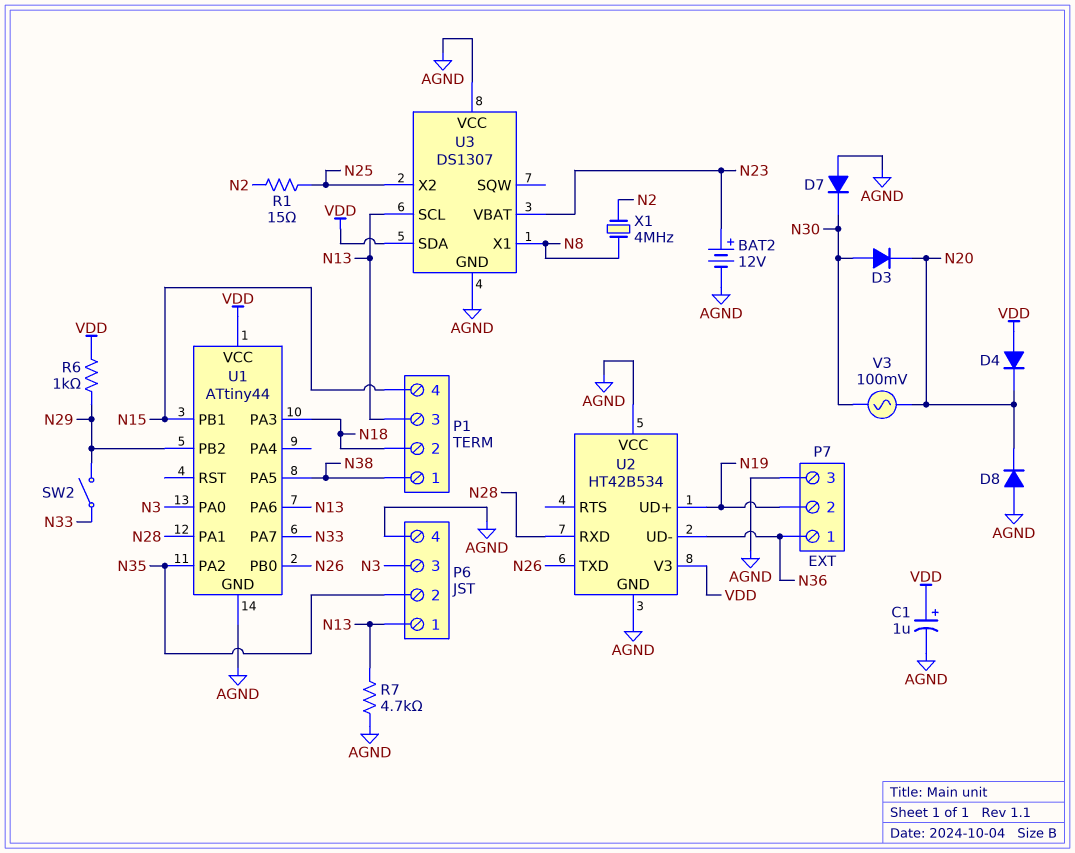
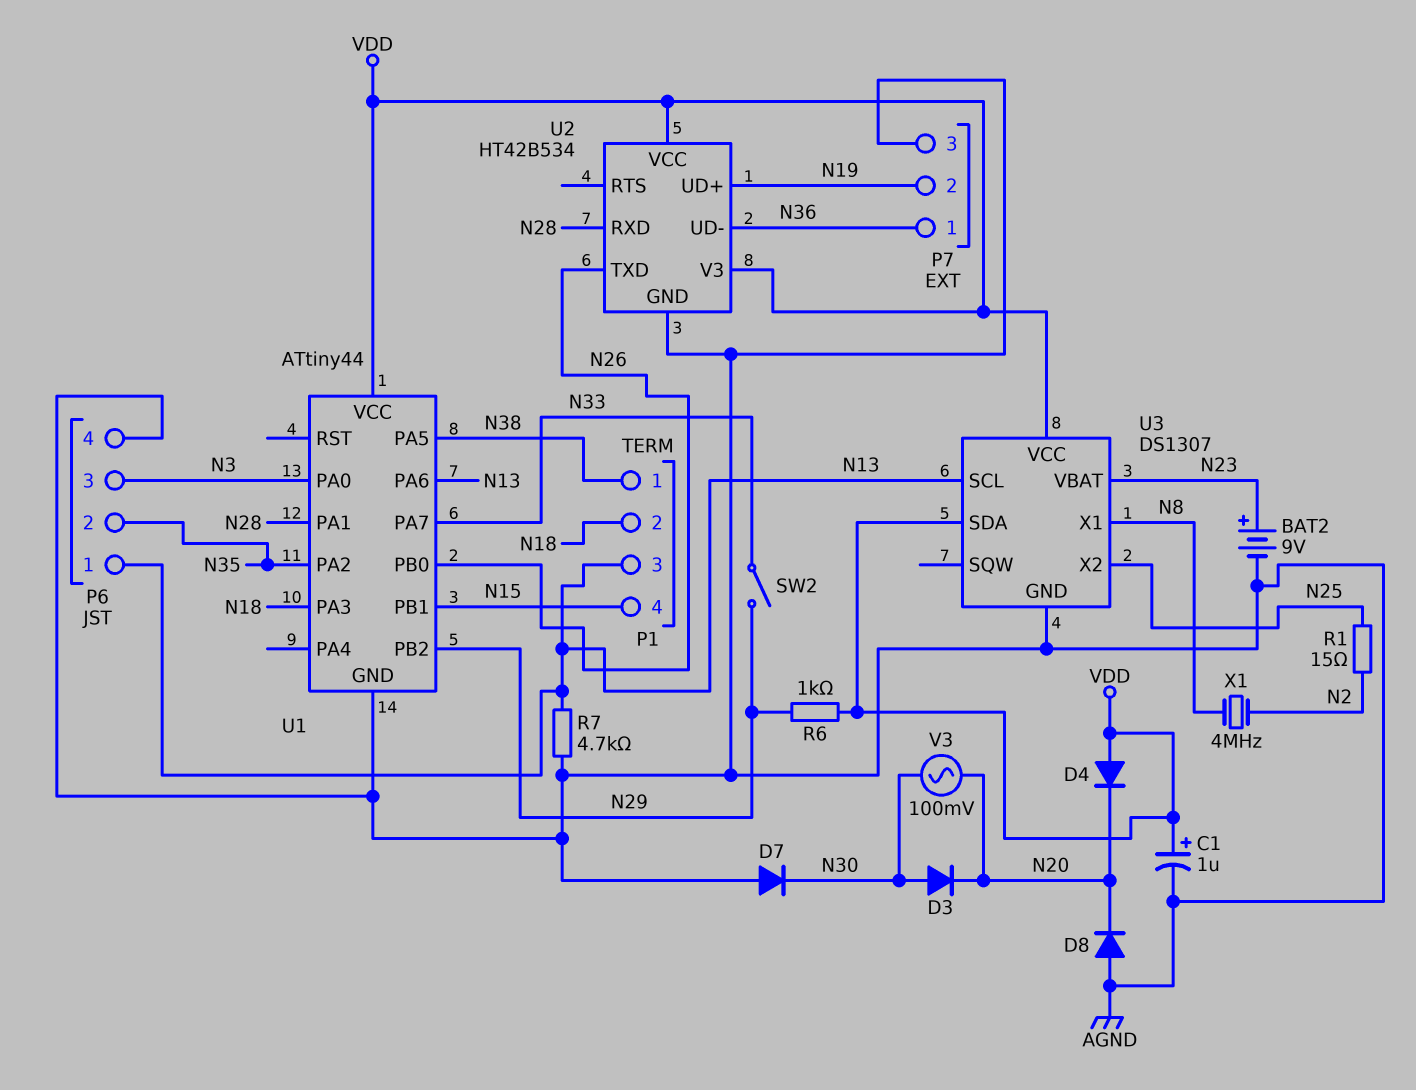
BAT2: 12V (plus N23, minus AGND) -> 9V (plus N23, minus AGND)
U2 pin VCC: AGND -> VDD
U3 pin VCC: AGND -> VDD

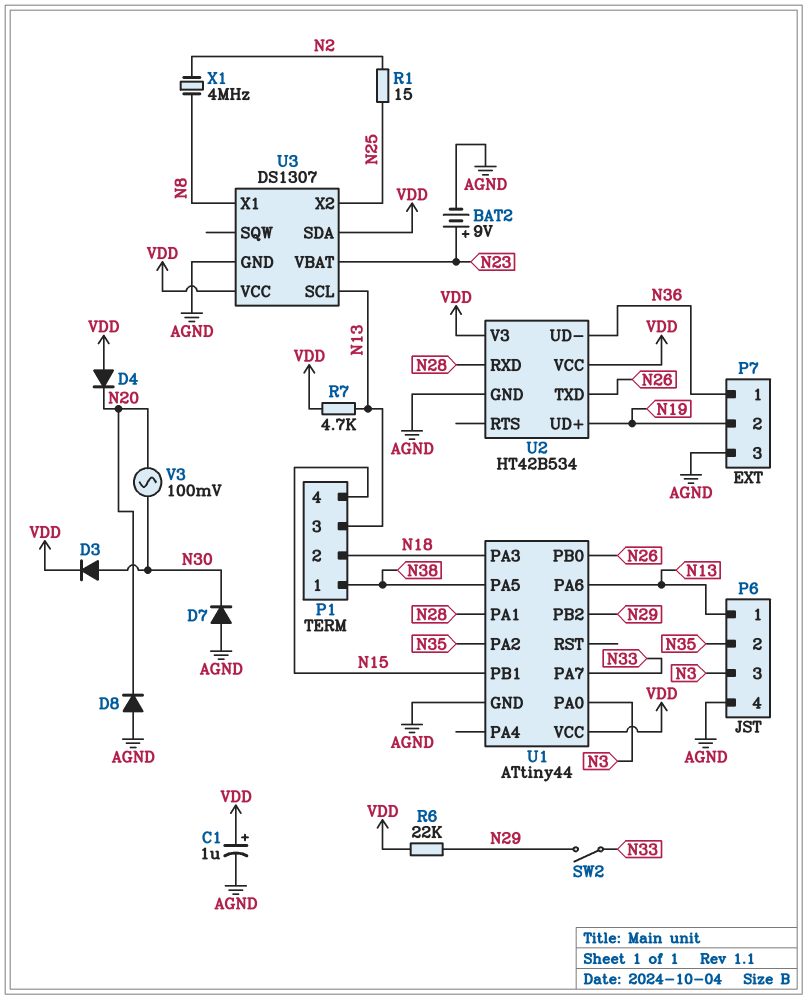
D3: diode (A N30, K N20) -> diode (A N30, K VDD)
R6: 1k (N29, VDD) -> 22k (N29, VDD)
R7: 4.7k (AGND, N13) -> 4.7k (N13, VDD)

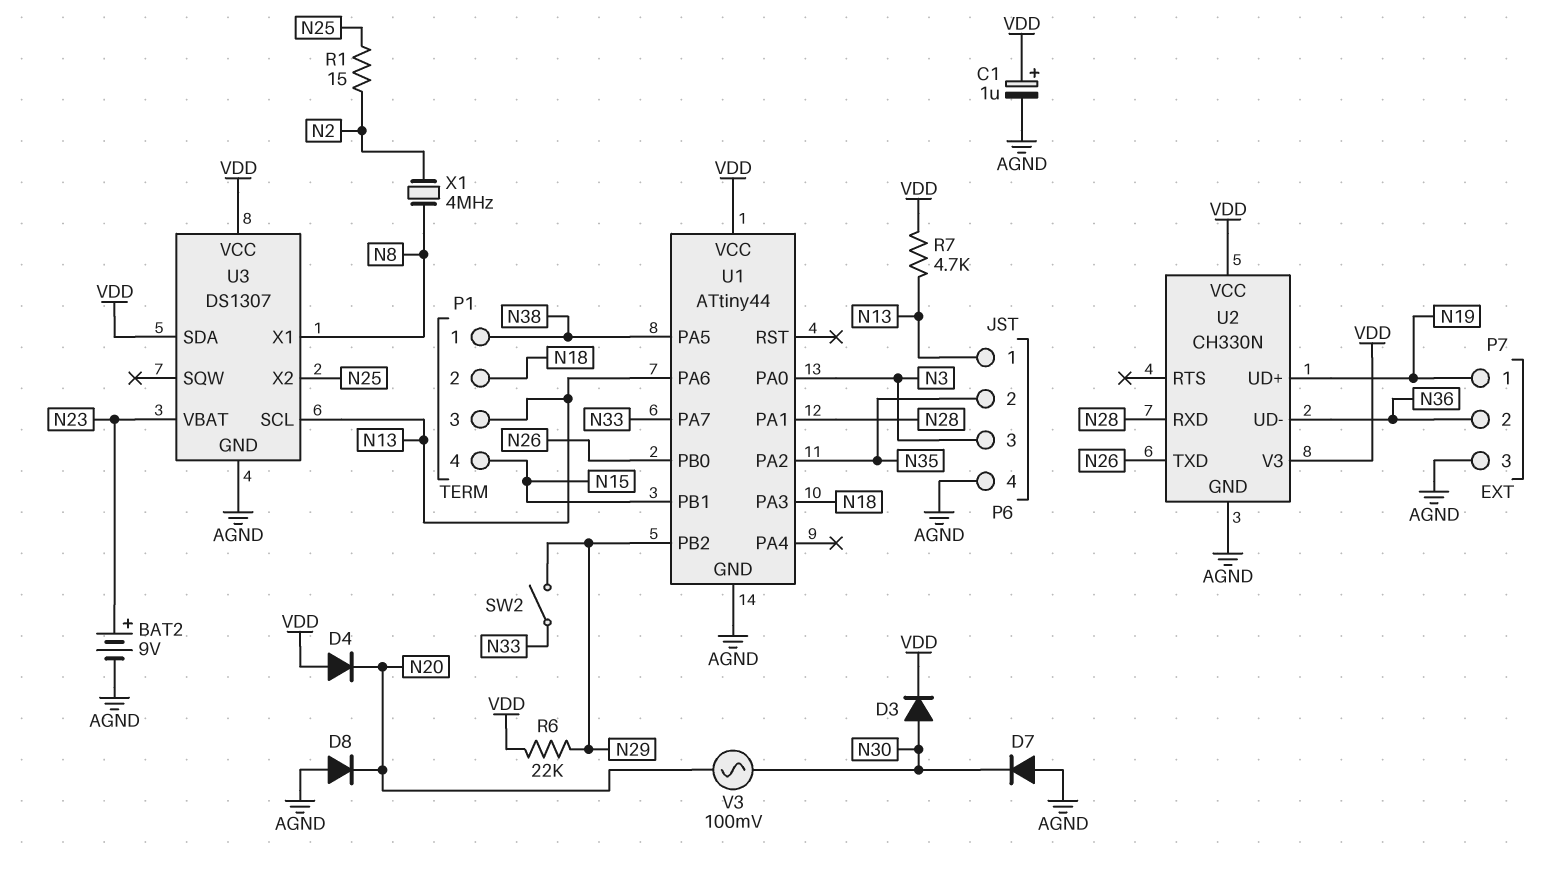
P7 pin 1: N36 -> N19
P7 pin 2: N19 -> N36
U2: HT42B534 -> CH330N

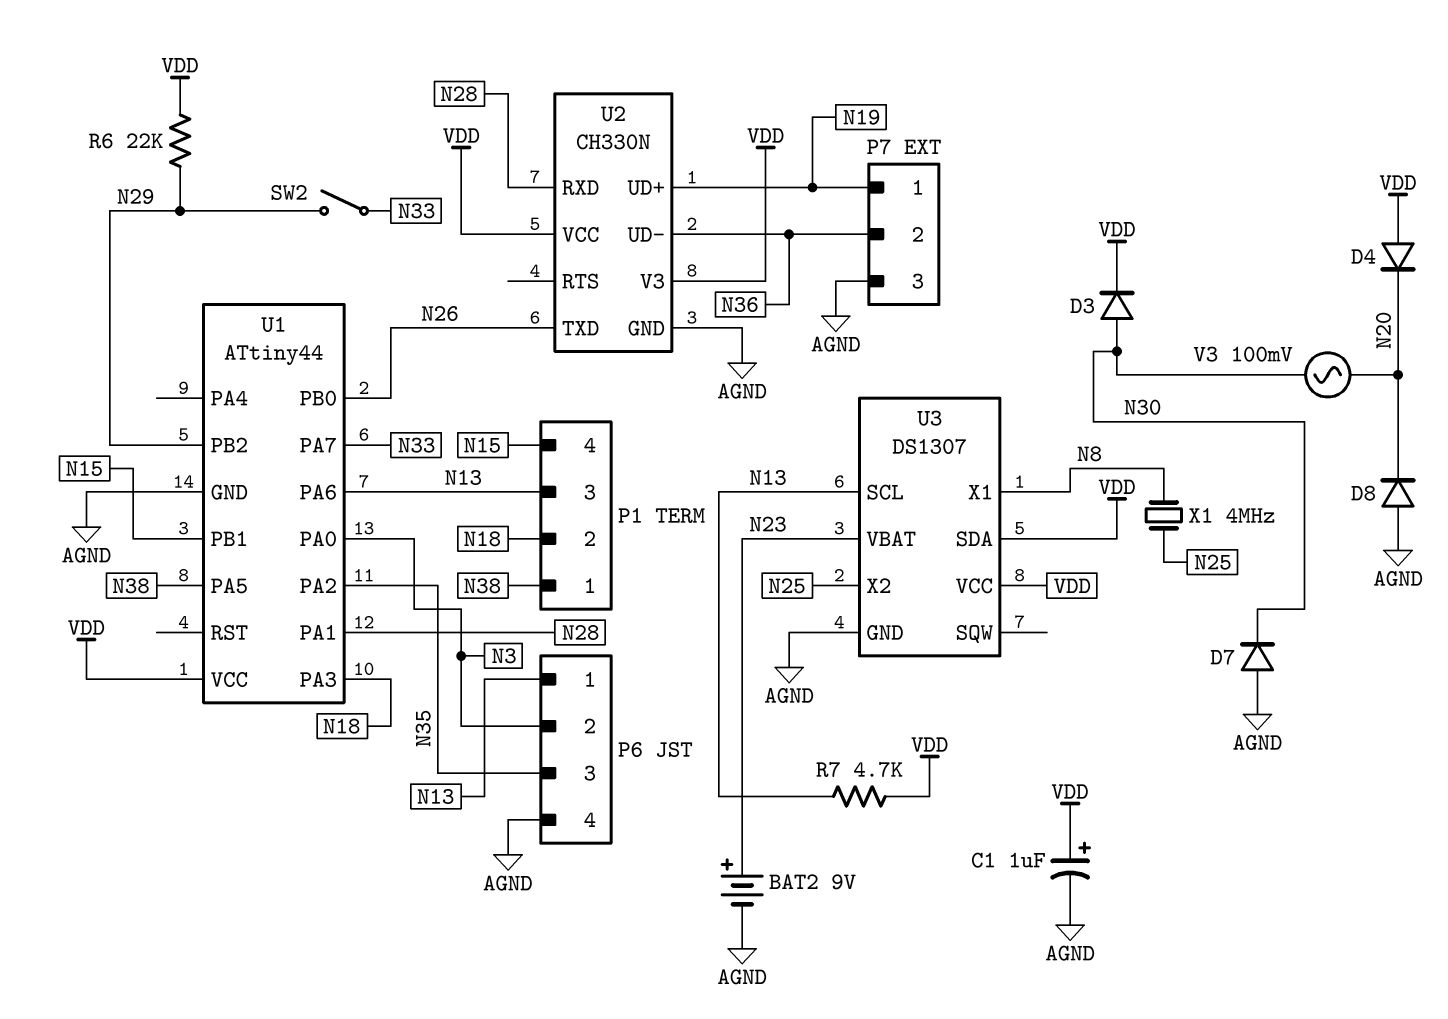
P6 pin 2: N35 -> N3
P6 pin 3: N3 -> N35
R1: 15 (N2, N25) -> none
X1: 4MHz (N2, N8) -> 4MHz (N8, N25)

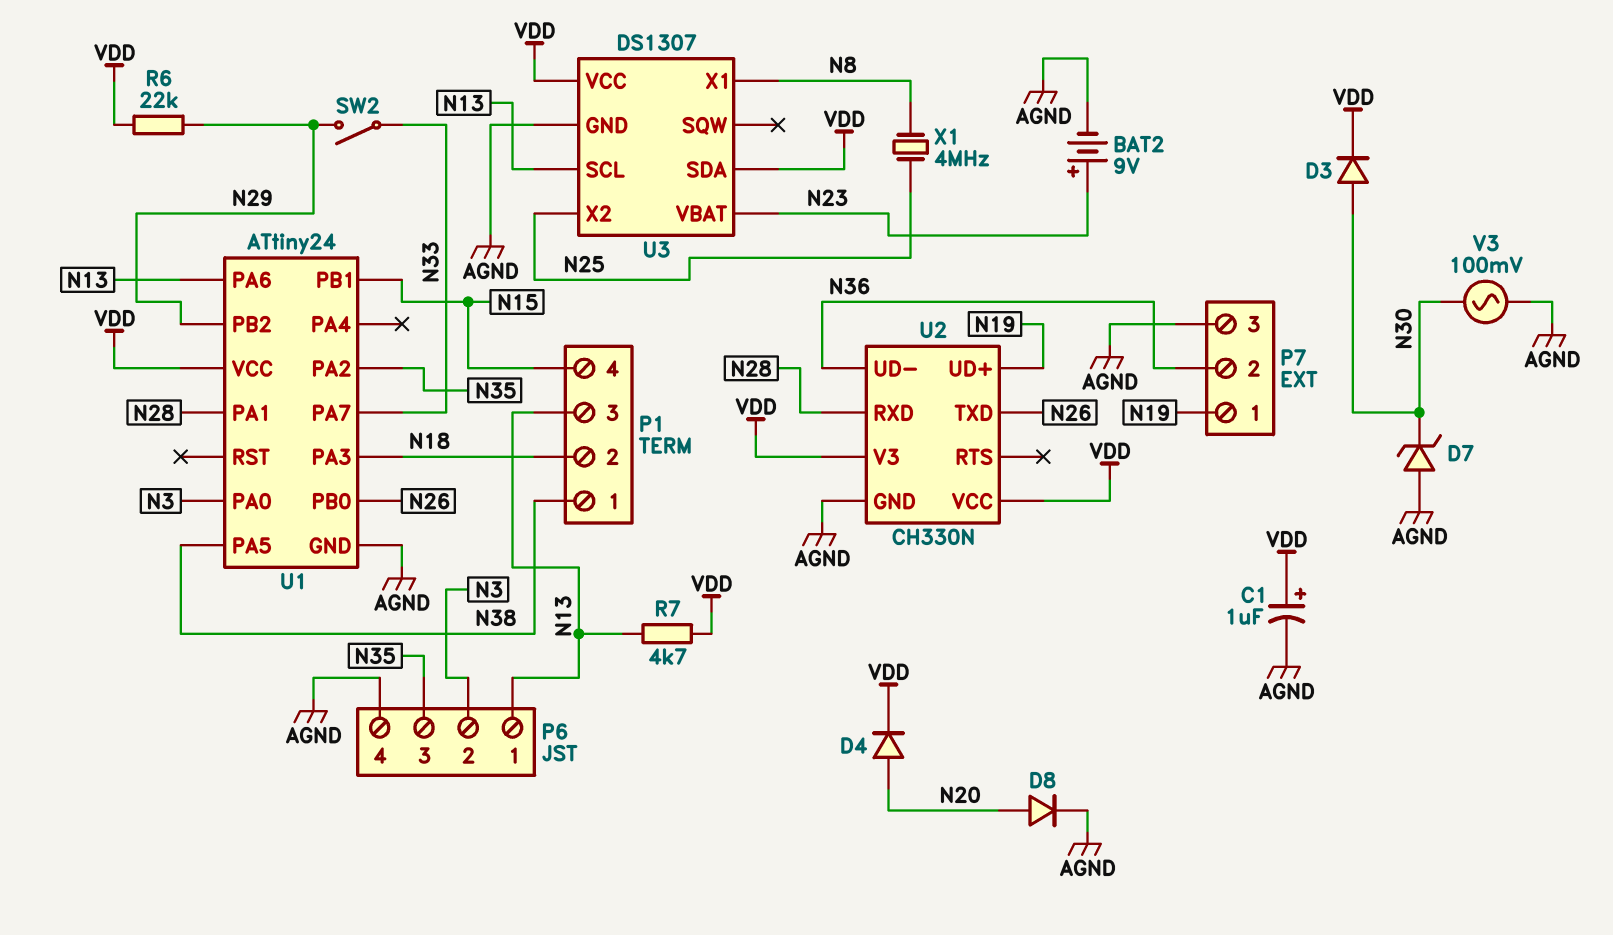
D4: diode (A VDD, K N20) -> diode (A N20, K VDD)
D7: diode (A AGND, K N30) -> zener (A AGND, K N30)
D8: diode (A AGND, K N20) -> diode (A N20, K AGND)
U1: ATtiny44 -> ATtiny24
V3: AC 100mV (N20, N30) -> AC 100mV (AGND, N30)

